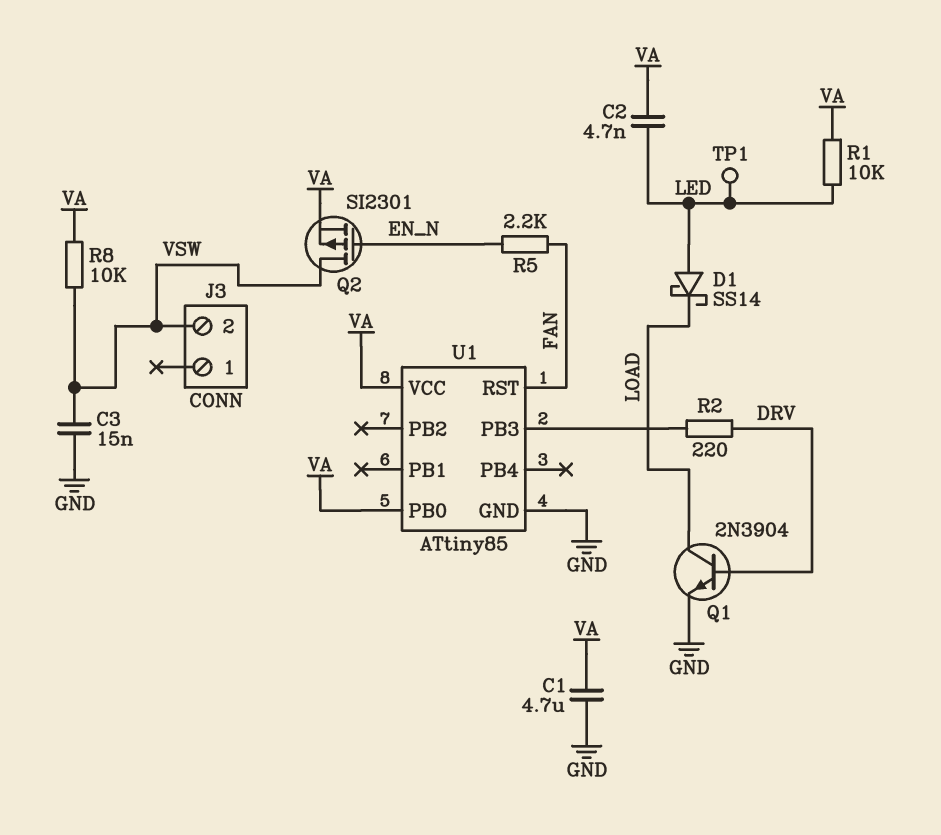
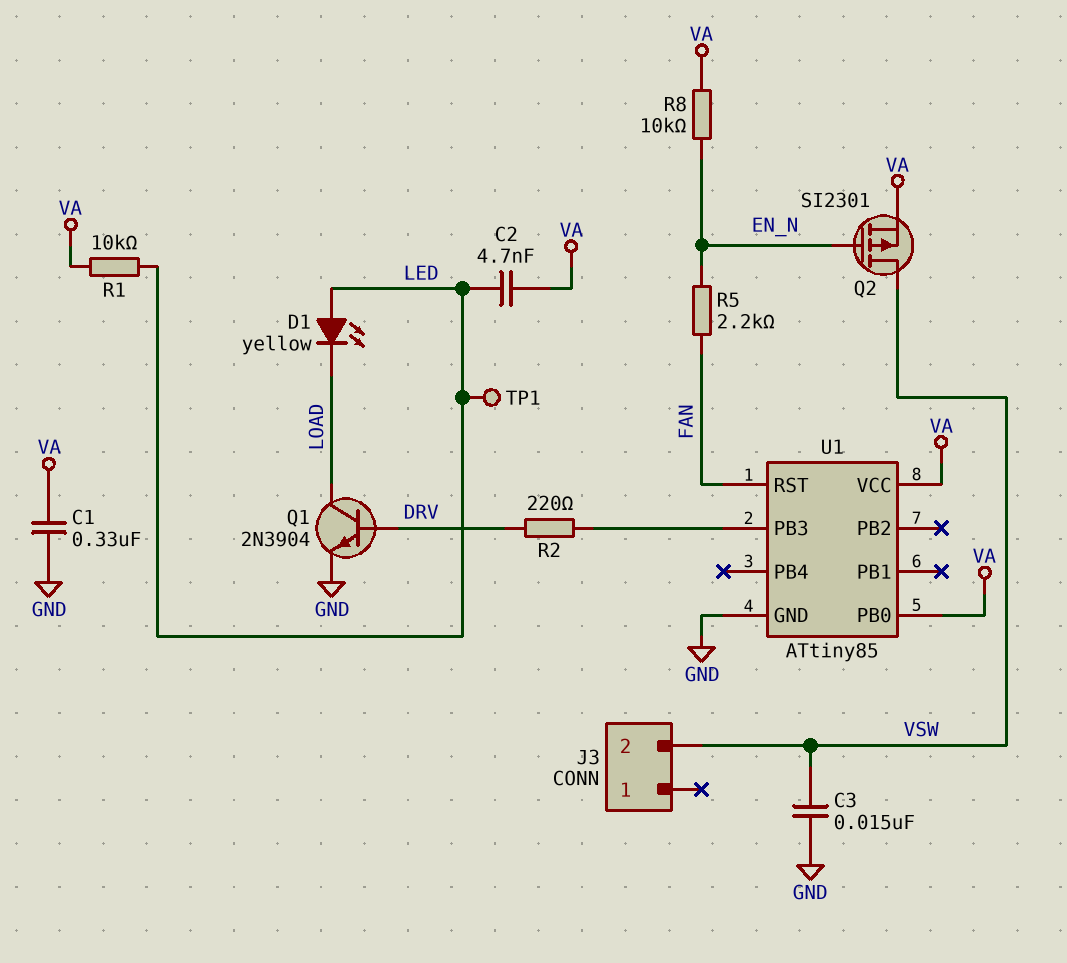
C1: 4.7uF (GND, VA) -> 330nF (GND, VA)
D1: schottky SS14 (A LED, K LOAD) -> LED yellow (A LED, K LOAD)
R8: 10k (VA, VSW) -> 10k (EN_N, VA)

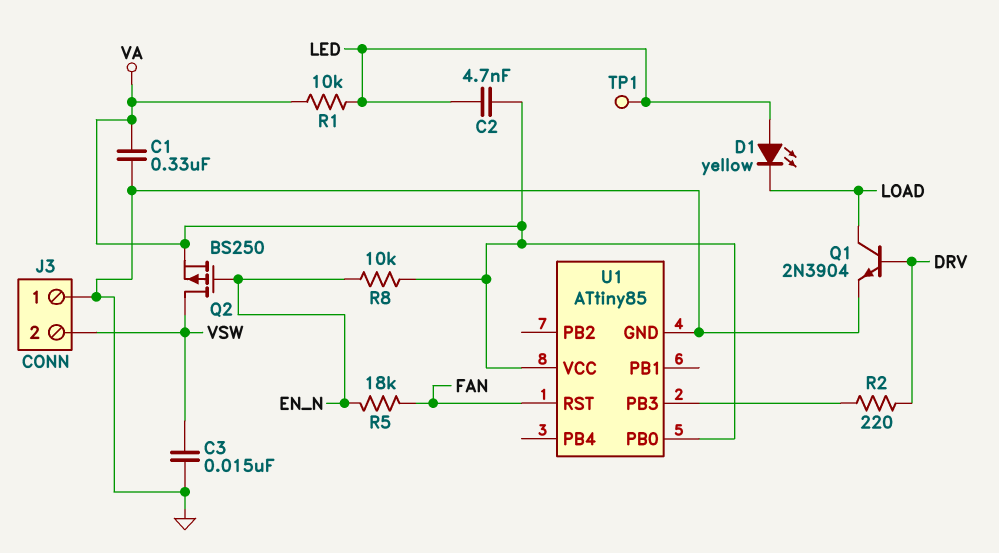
J3 pin 1: none -> GND
Q2: PMOS SI2301 (G EN_N, D VSW, S VA) -> PMOS BS250 (G EN_N, D VSW, S VA)
R5: 2.2k (EN_N, FAN) -> 18k (EN_N, FAN)

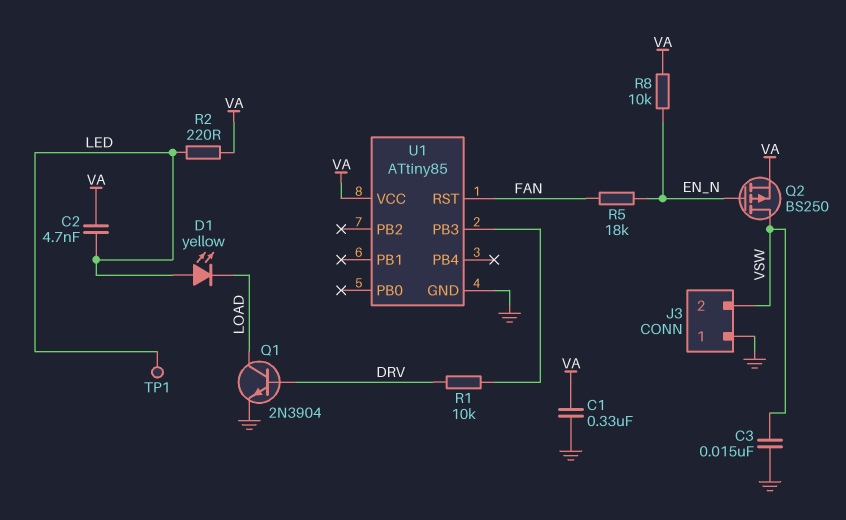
R1: 10k (LED, VA) -> 10k (DRV, U1/PB3)
R2: 220 (DRV, U1/PB3) -> 220 (LED, VA)
U1 pin PB0: VA -> none

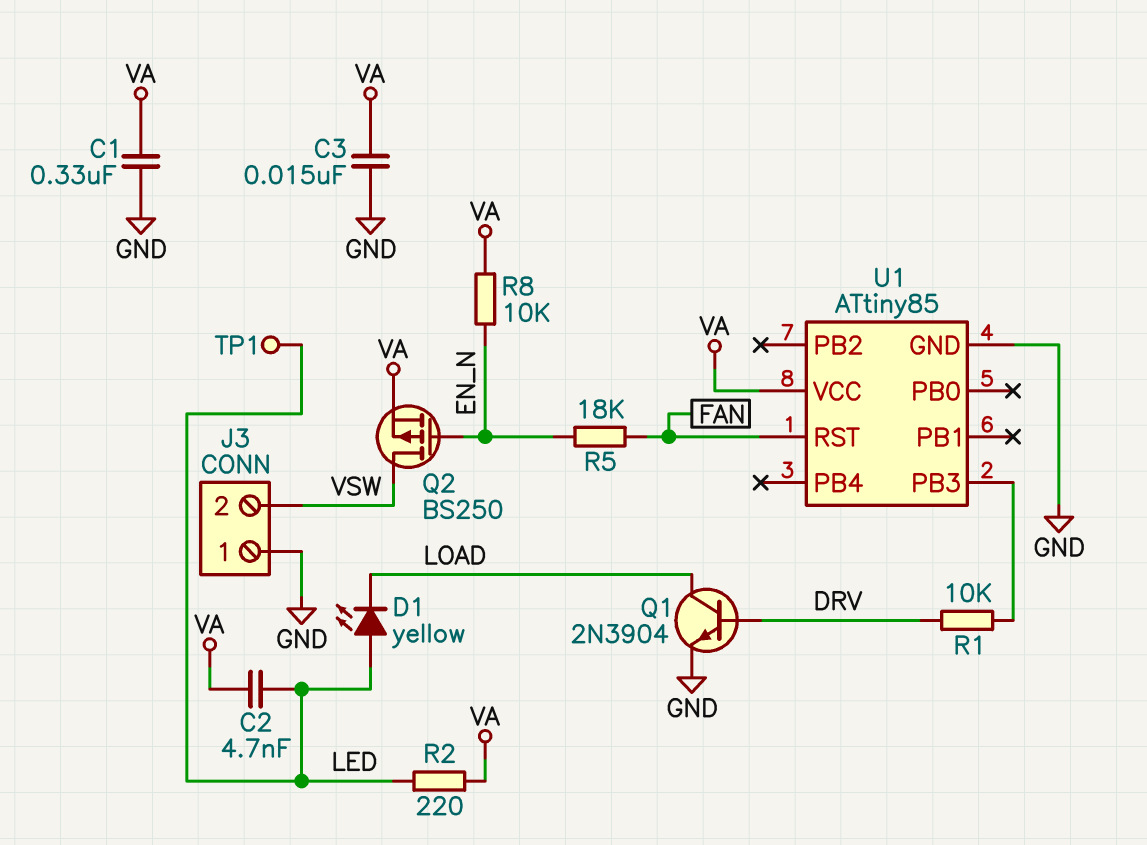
C3: 15nF (GND, VSW) -> 15nF (GND, VA)

